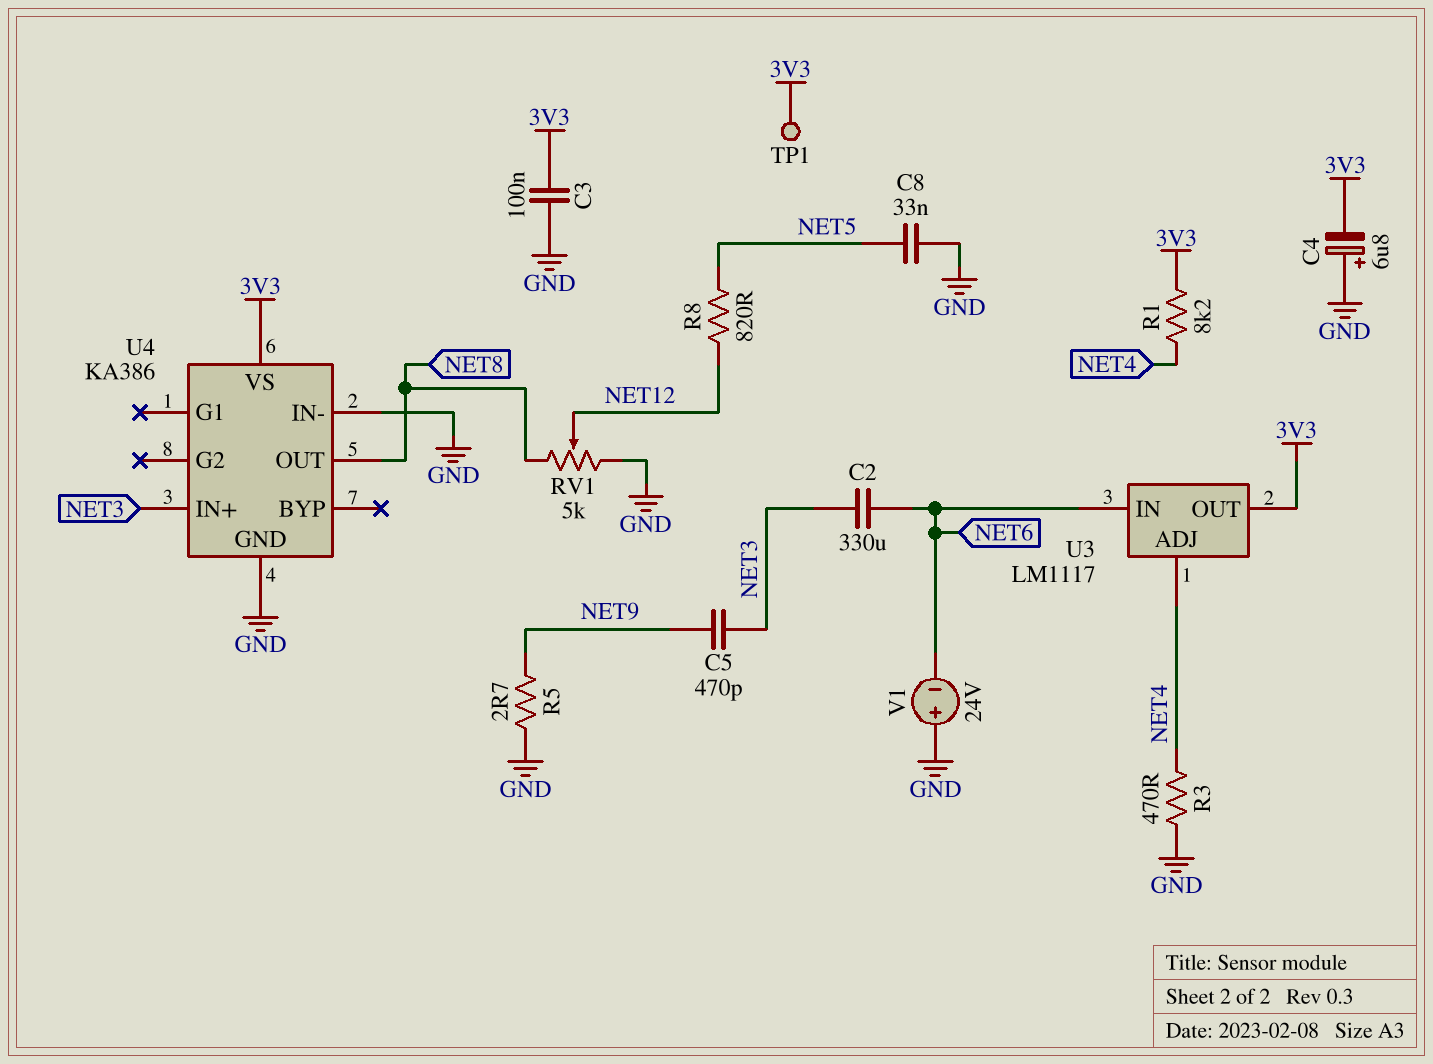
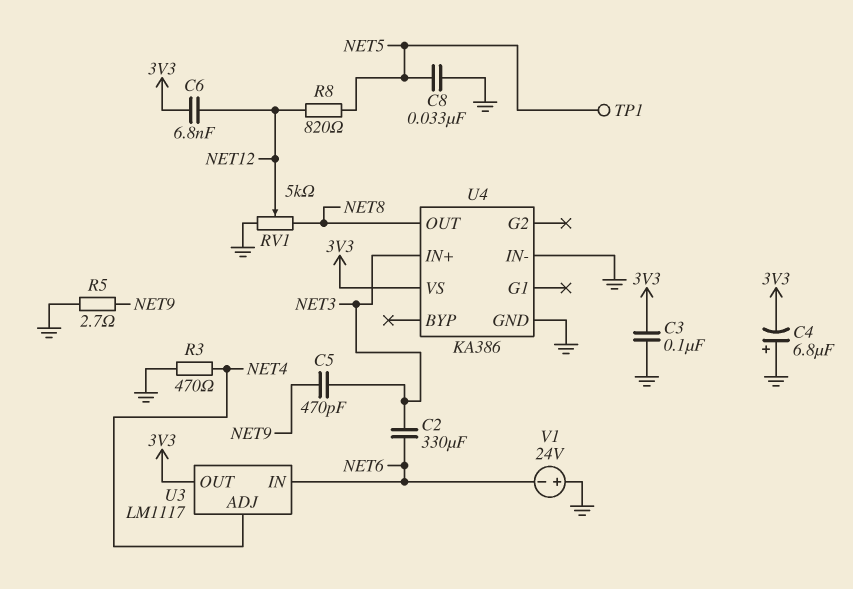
C6: none -> 6.8nF (3V3, NET12)
R1: 8.2k (3V3, NET4) -> none
TP1: test point (3V3) -> test point (NET5)

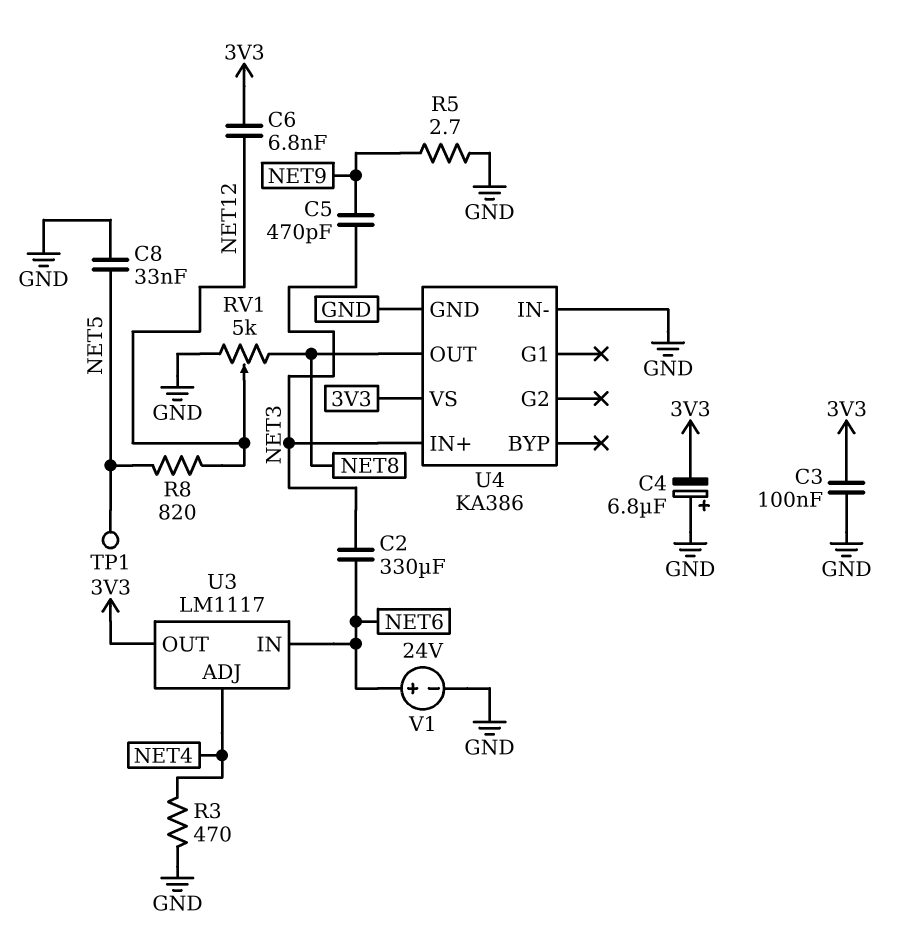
V1: 24V (plus GND, minus NET6) -> 24V (plus NET6, minus GND)

